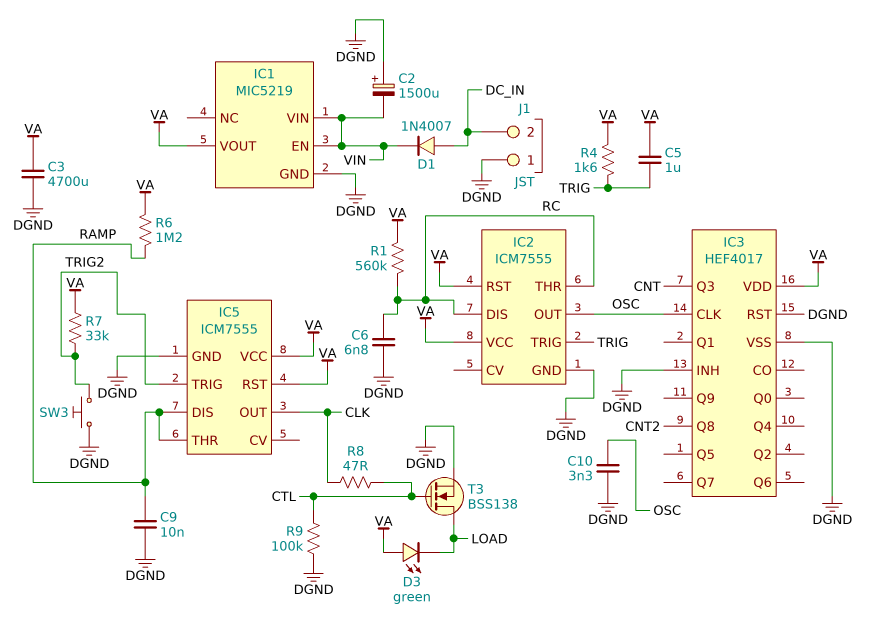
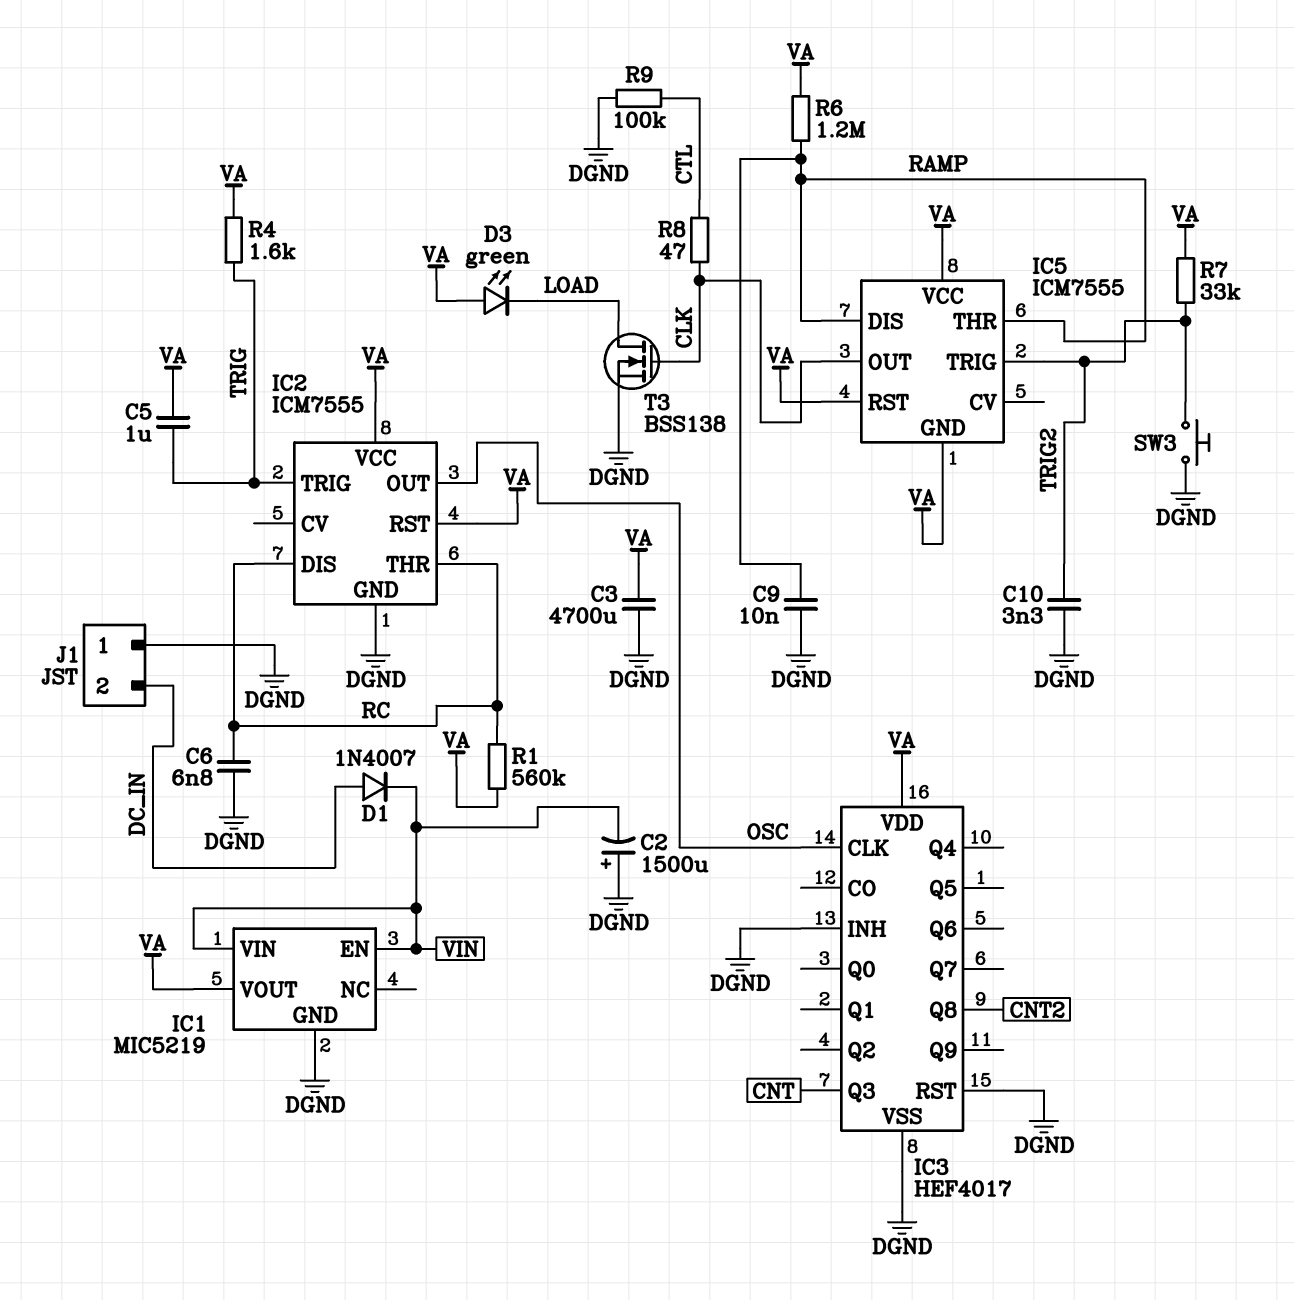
C10: 3.3nF (DGND, OSC) -> 3.3nF (DGND, TRIG2)
IC5 pin GND: DGND -> VA
T3: NMOS BSS138 (G CTL, D LOAD, S DGND) -> NMOS BSS138 (G CLK, D LOAD, S DGND)

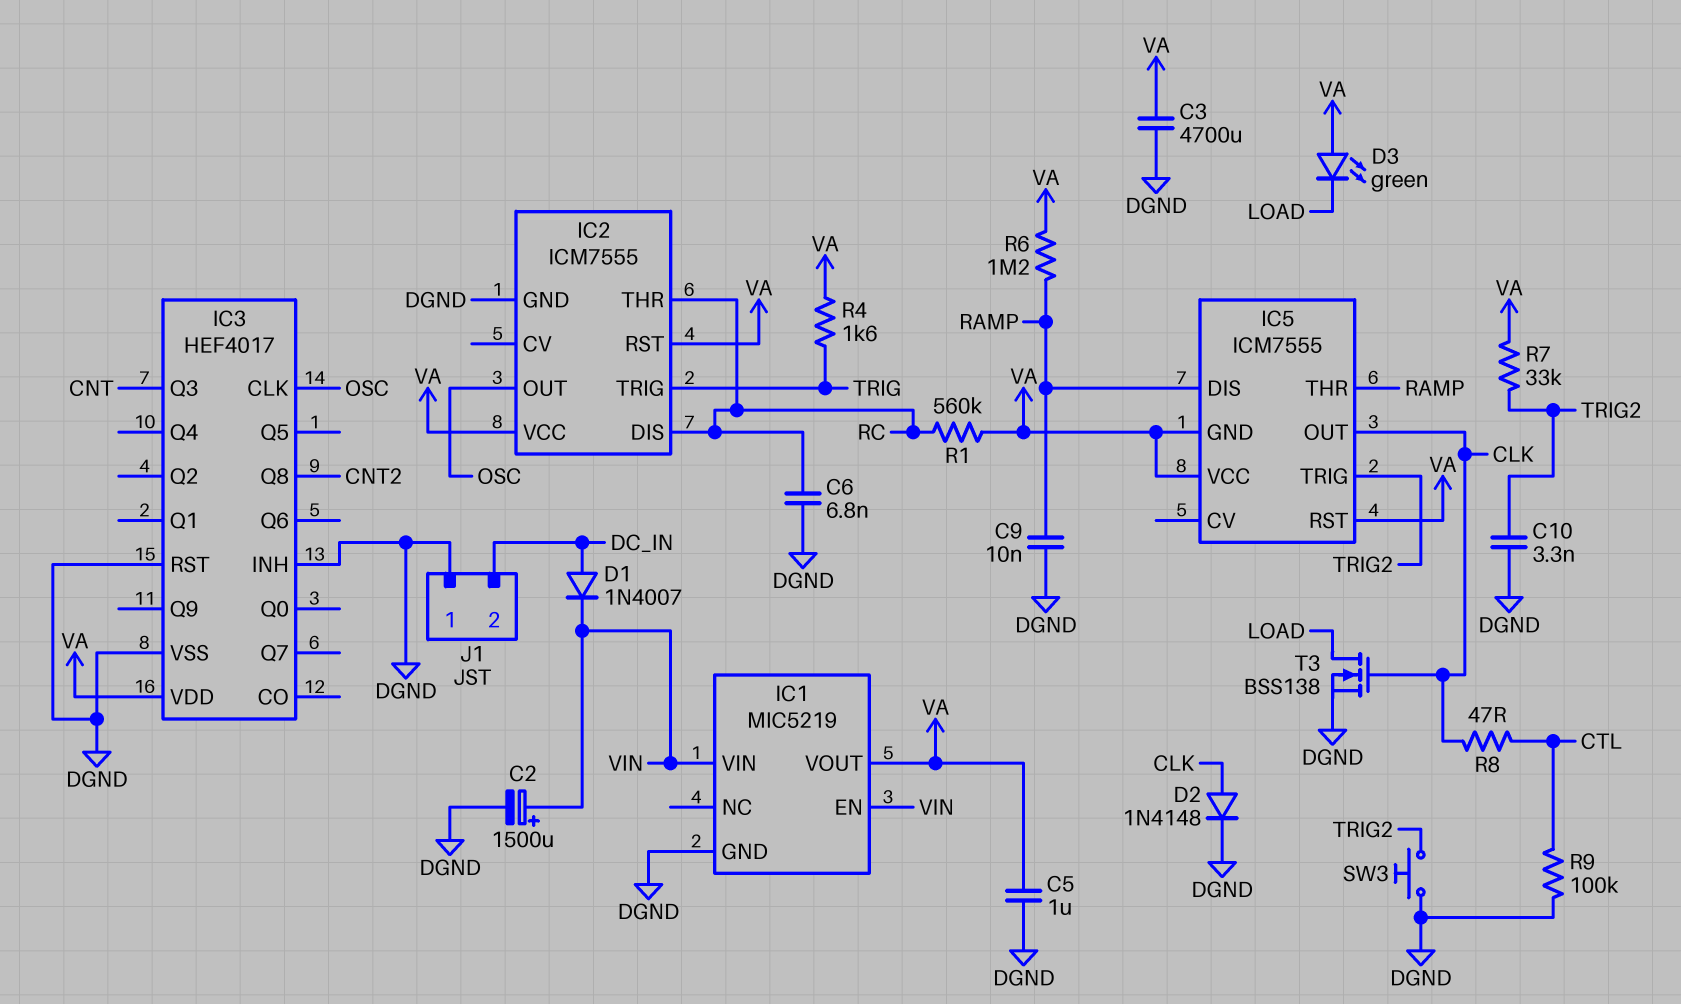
C2: 1500uF (plus DGND, minus VIN) -> 1500uF (plus VIN, minus DGND)
C5: 1uF (TRIG, VA) -> 1uF (DGND, VA)
D2: none -> diode 1N4148 (A CLK, K DGND)

